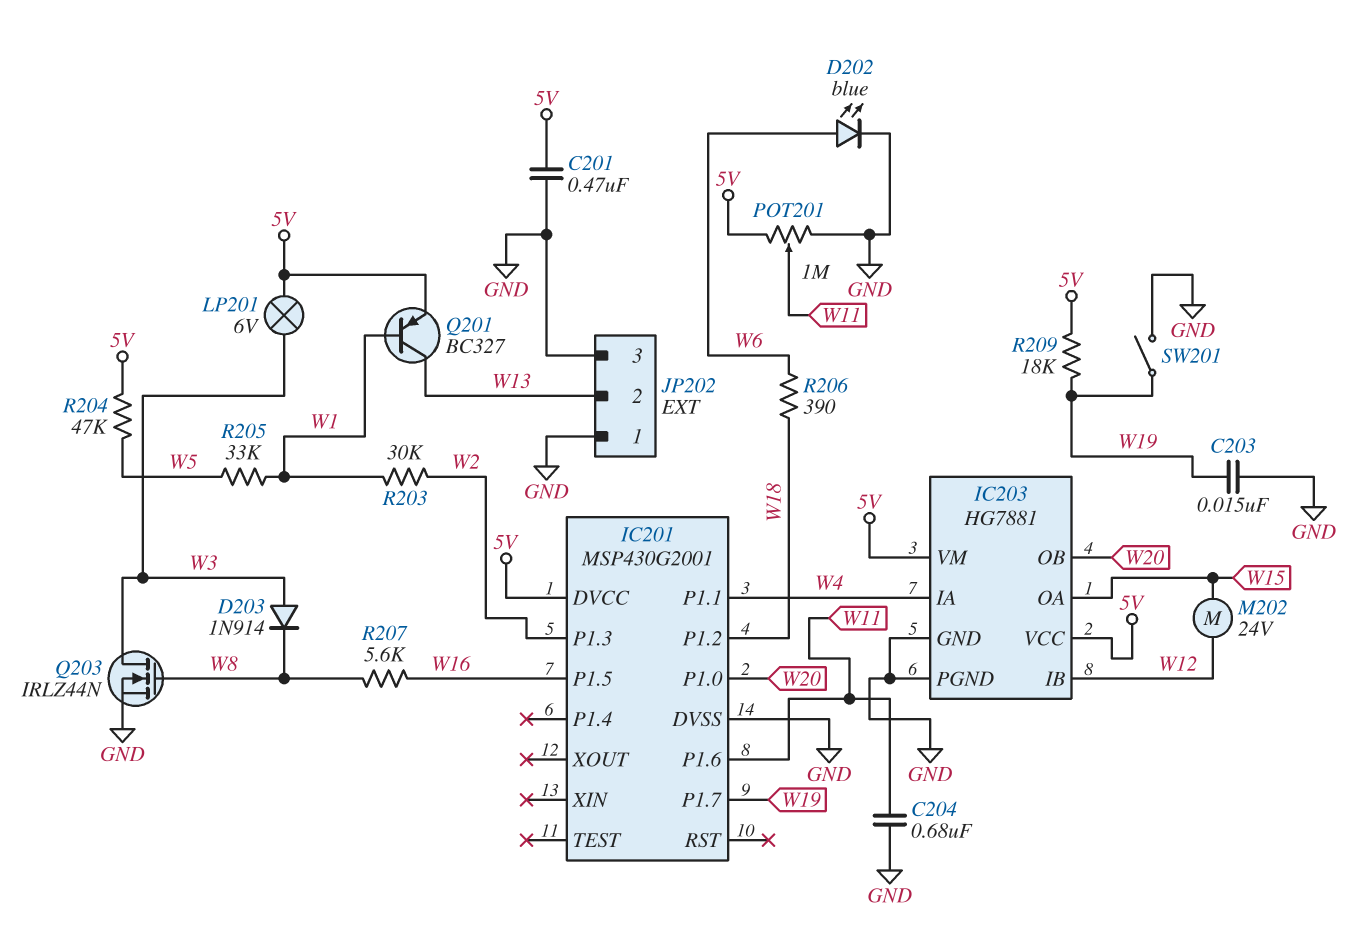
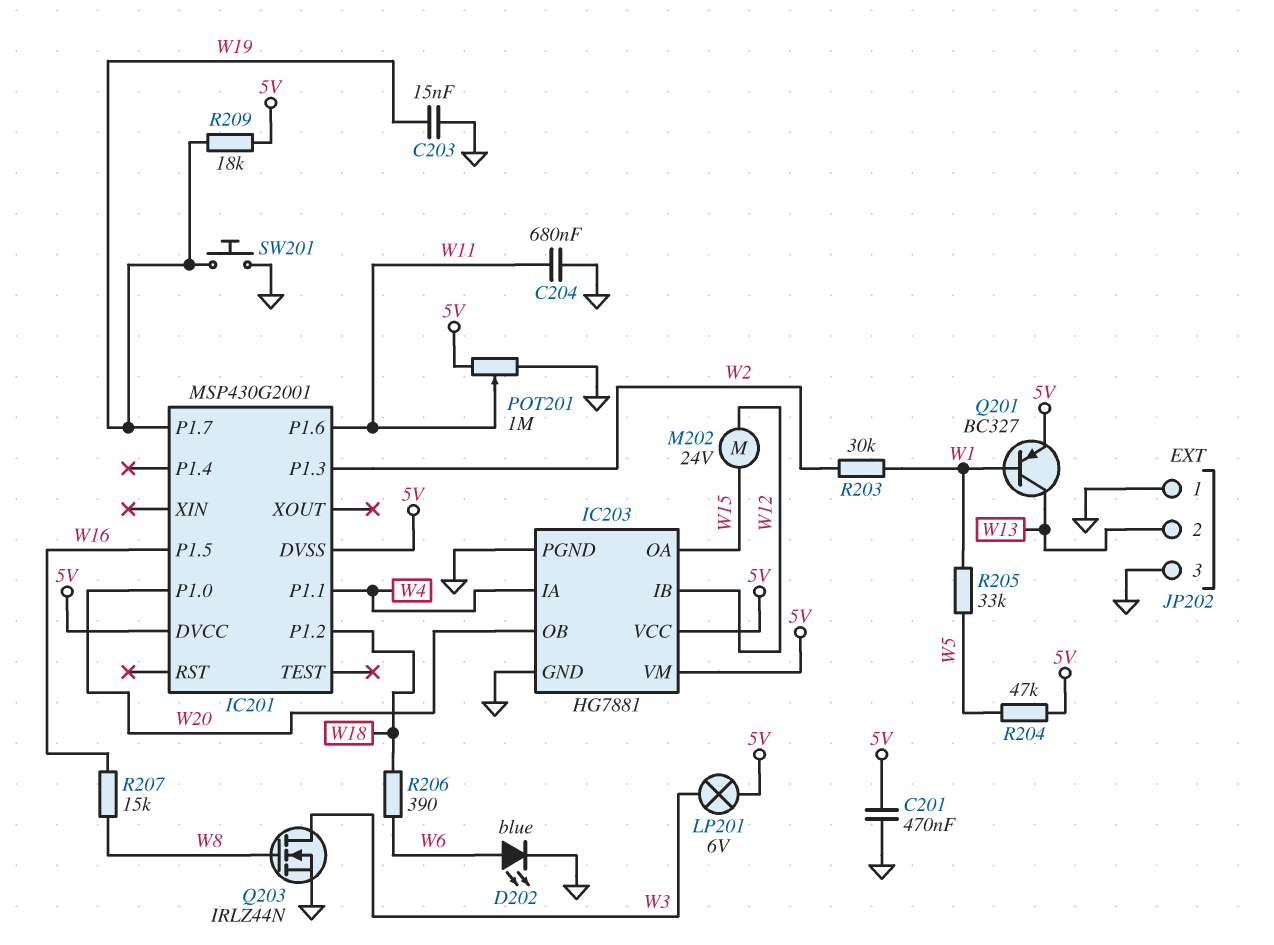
D203: diode 1N914 (A W3, K W8) -> none
IC201 pin DVSS: GND -> 5V
R207: 5.6k (W8, W16) -> 15k (W8, W16)
SW201: switch (GND, W19) -> button (GND, W19)

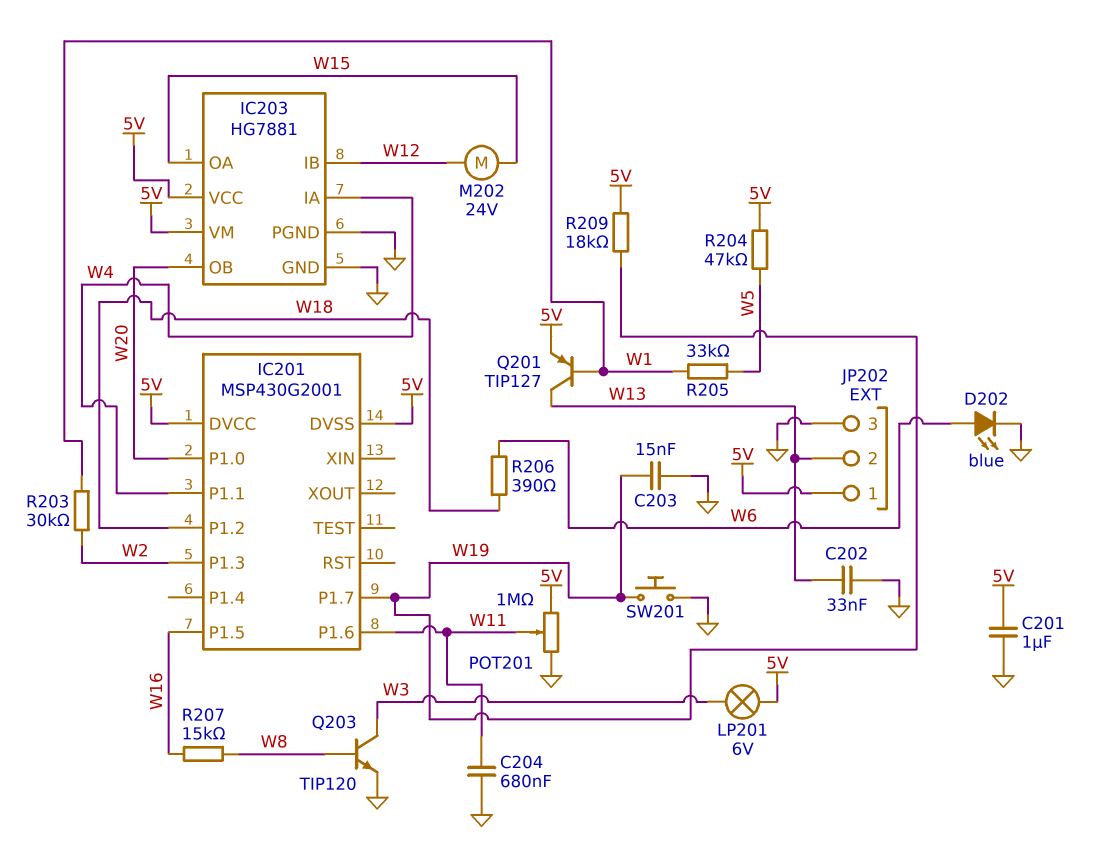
C201: 470nF (5V, GND) -> 1uF (5V, GND)
C202: none -> 33nF (GND, W13)
JP202 pin 1: GND -> 5V
Q201: PNP BC327 (B W1, C W13, E 5V) -> PNP TIP127 (B W1, C W13, E 5V)
Q203: NMOS IRLZ44N (G W8, D W3, S GND) -> NPN TIP120 (B W8, C W3, E GND)

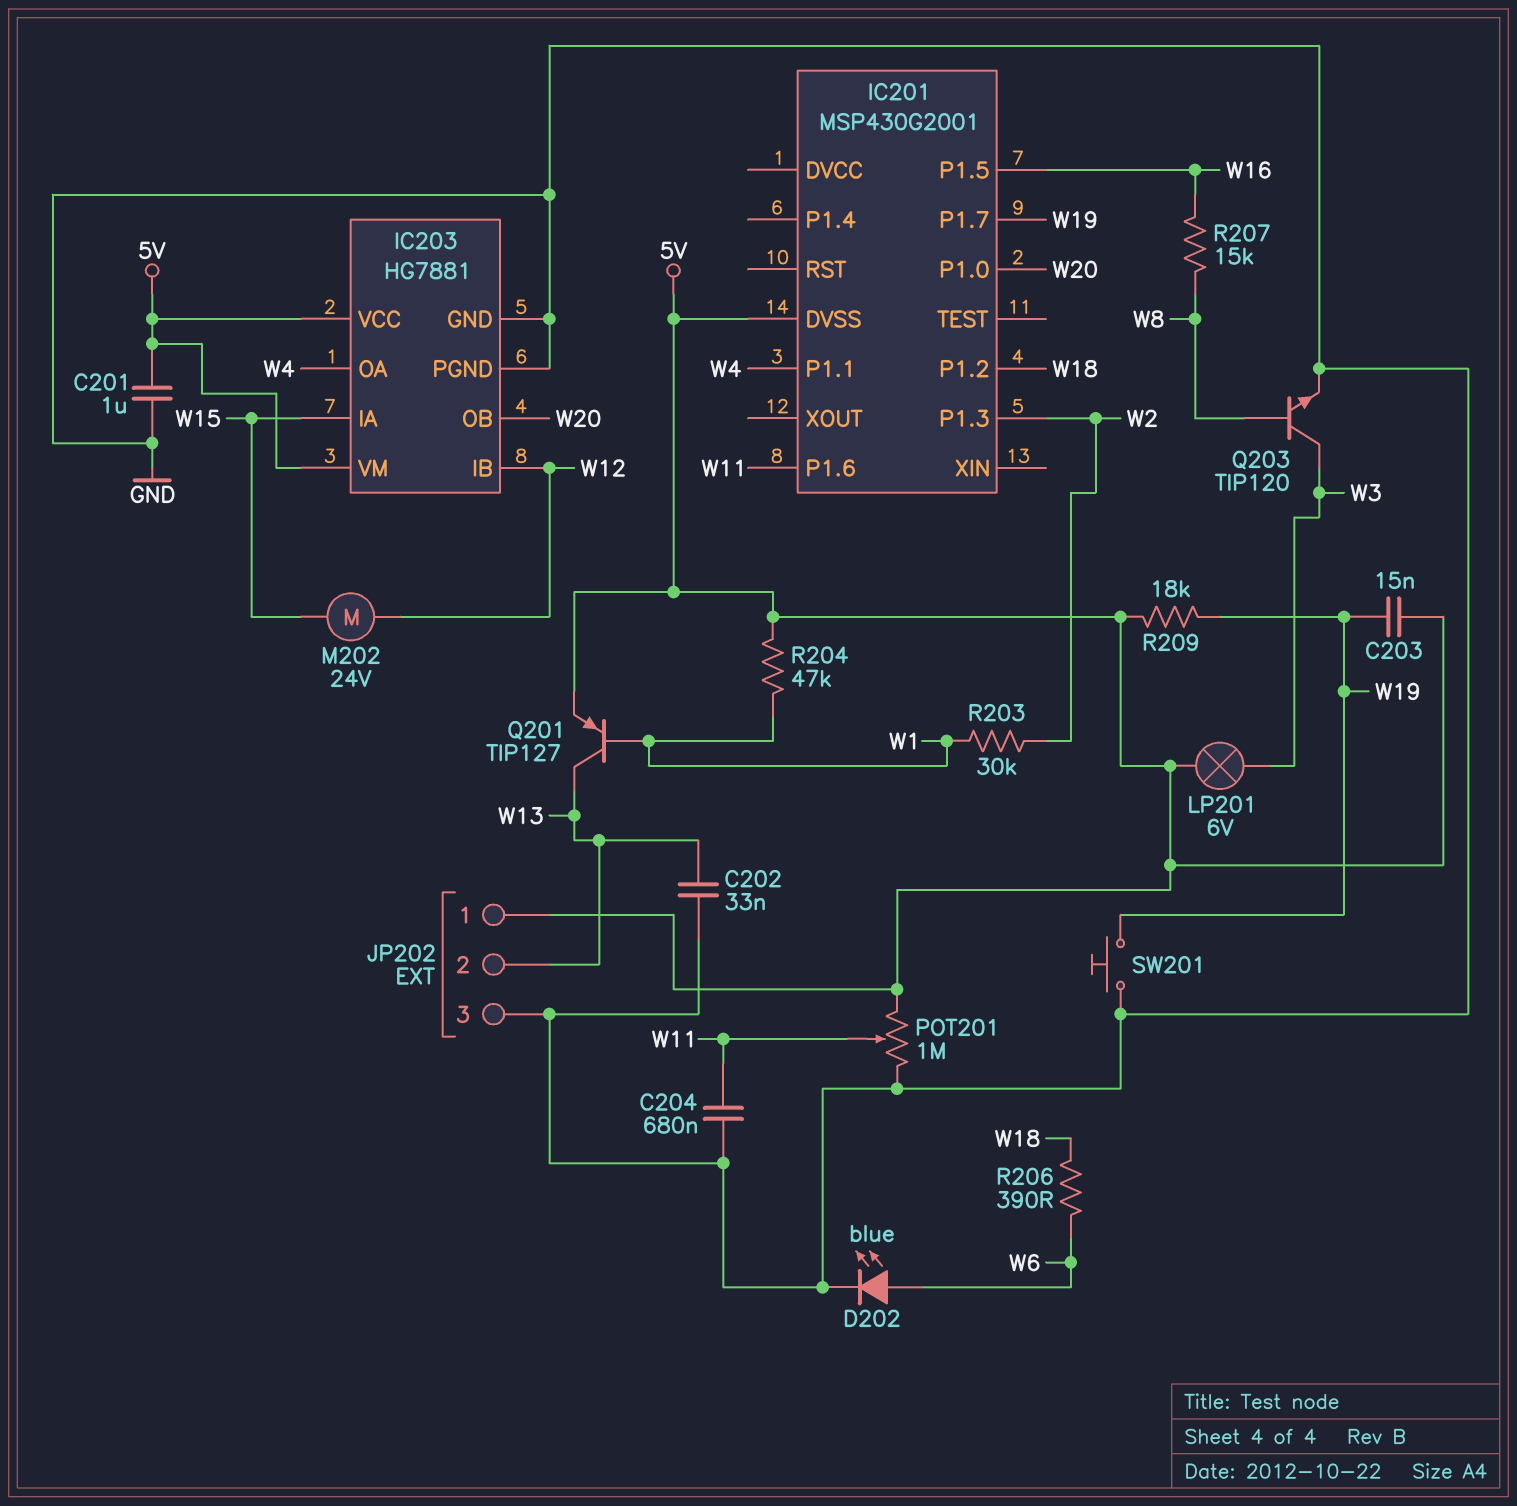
C203: 15nF (GND, W19) -> 15nF (5V, W19)
IC201 pin DVCC: 5V -> none
IC203 pin IA: W4 -> W15
IC203 pin OA: W15 -> W4
R204: 47k (5V, W5) -> 47k (5V, W1)
R205: 33k (W1, W5) -> none

